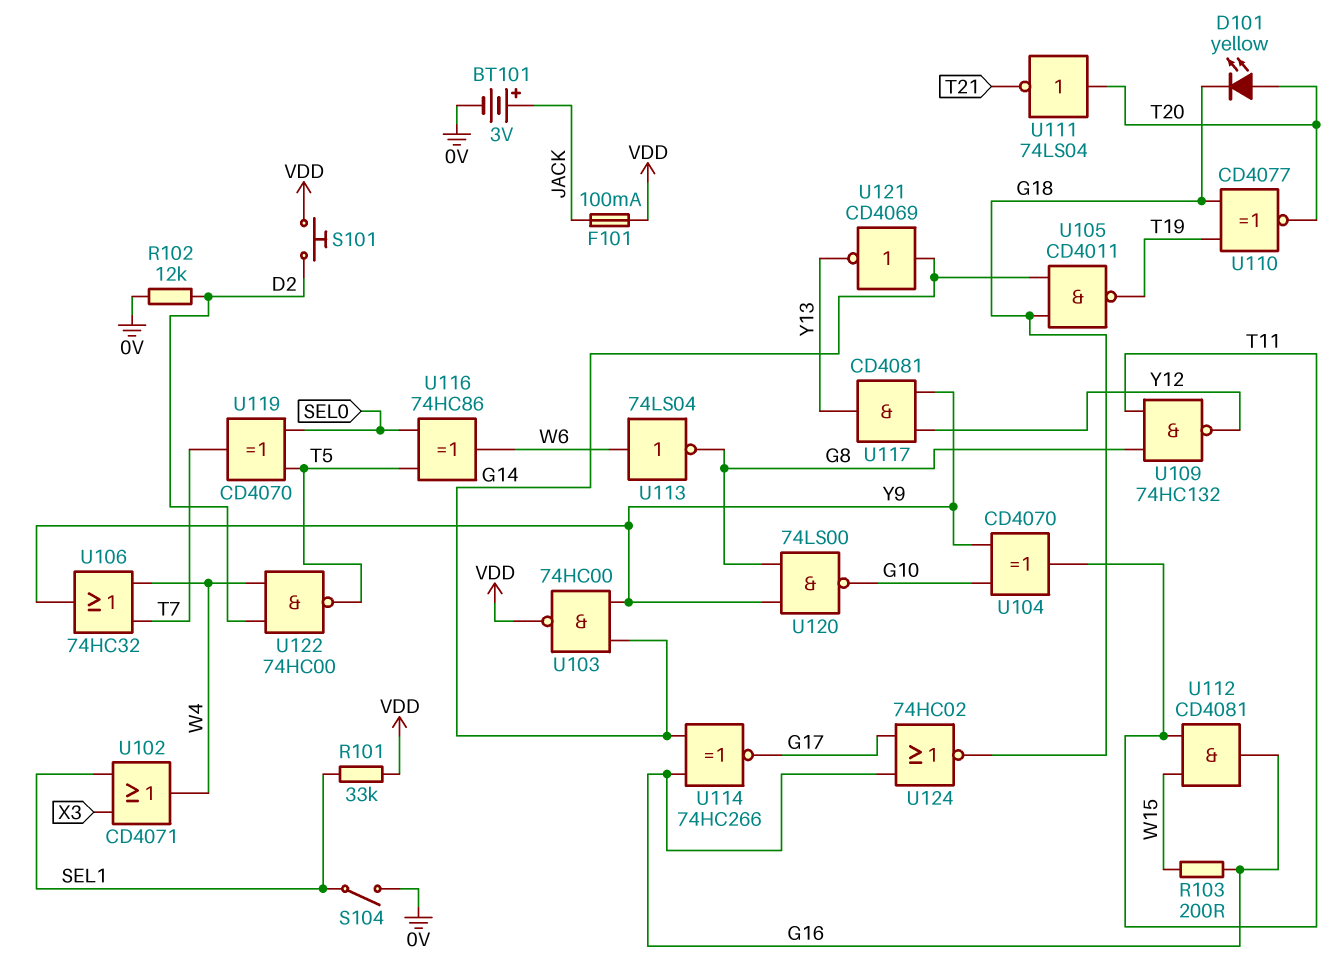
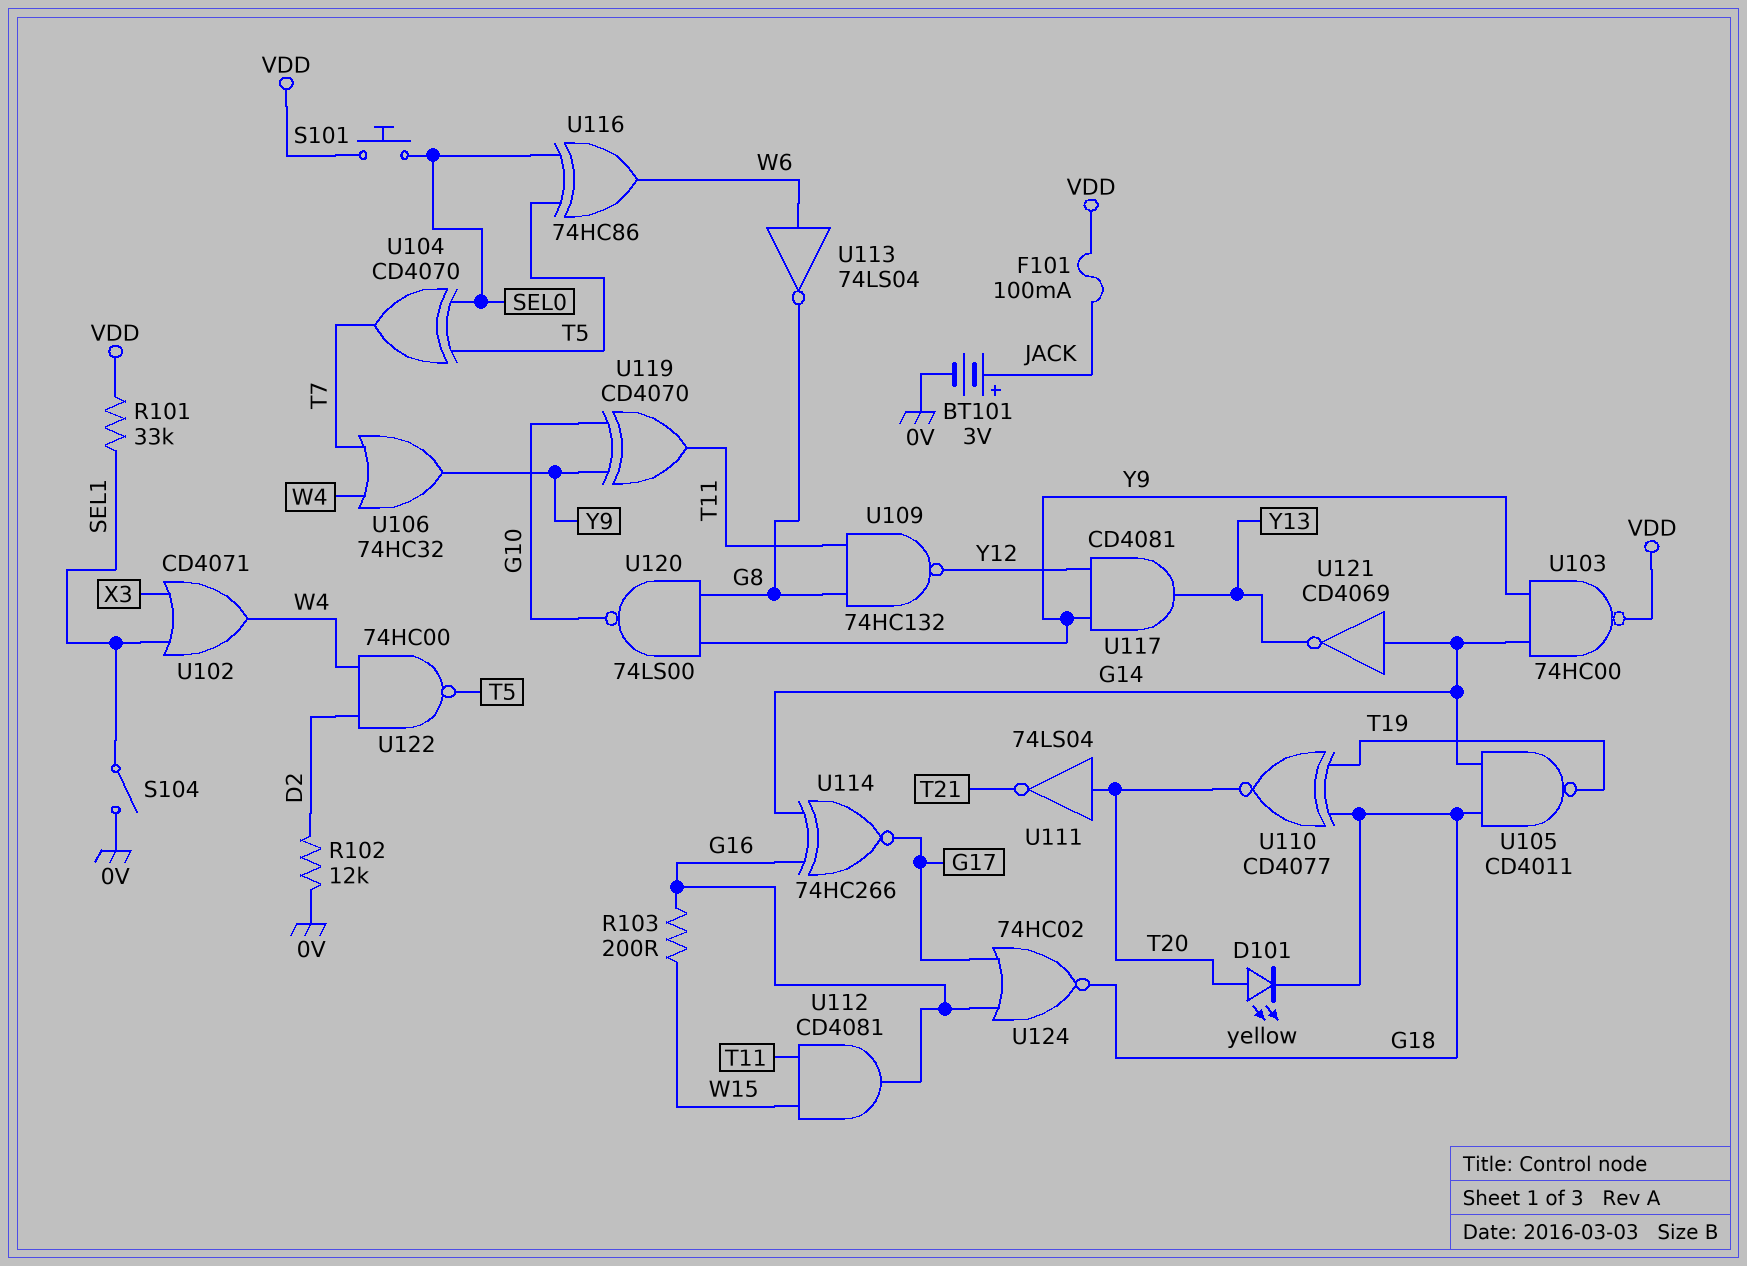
S101: button (D2, VDD) -> button (SEL0, VDD)
U104: XOR CD4070 (in G10, in Y9, out T11) -> XOR CD4070 (in SEL0, in T5, out T7)
U119: XOR CD4070 (in SEL0, in T5, out T7) -> XOR CD4070 (in G10, in Y9, out T11)

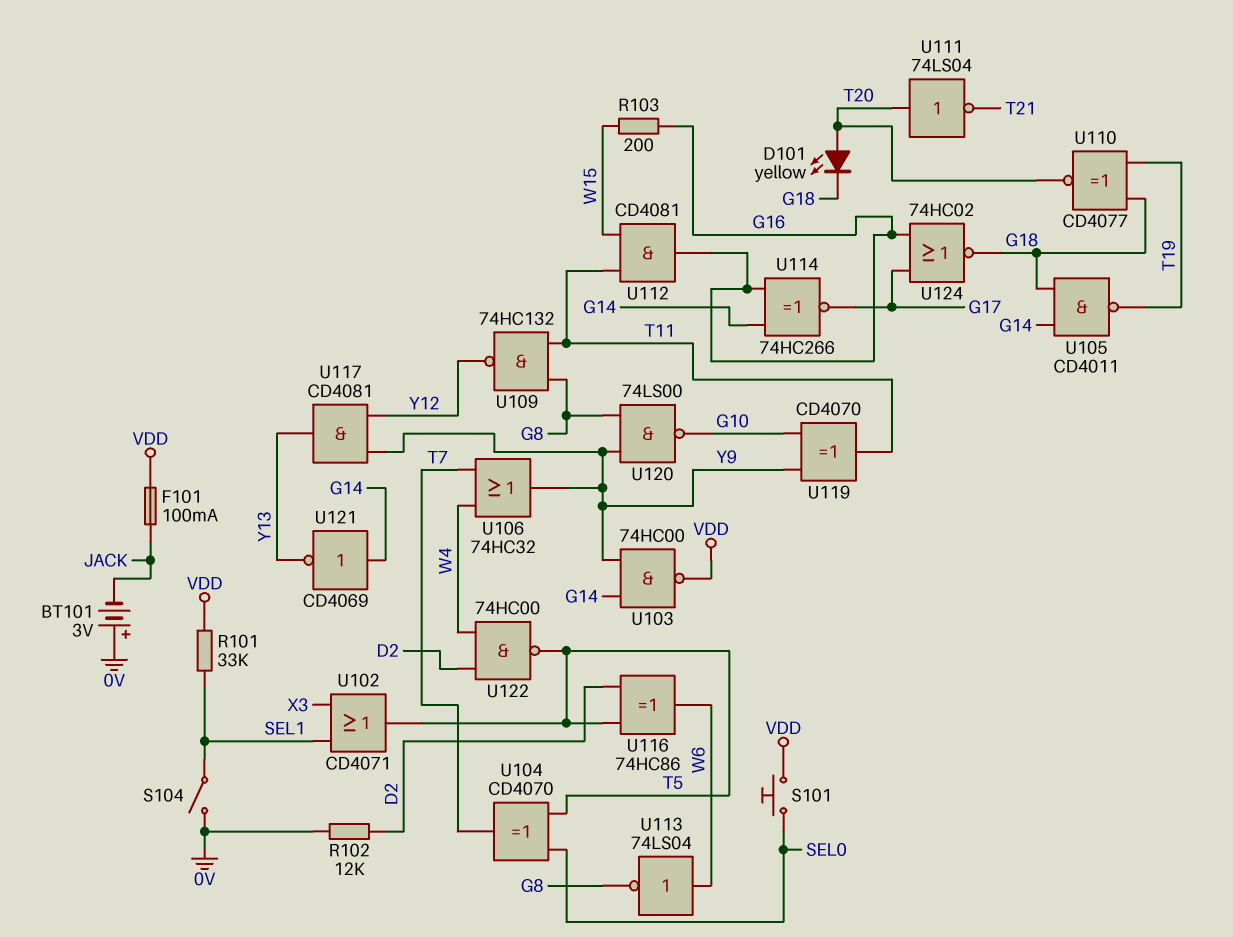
BT101: 3V (plus JACK, minus 0V) -> 3V (plus 0V, minus JACK)
U102: OR CD4071 (in SEL1, in X3, out W4) -> OR CD4071 (in SEL1, in X3, out T5)
U116: XOR 74HC86 (in SEL0, in T5, out W6) -> XOR 74HC86 (in D2, in T5, out W6)

